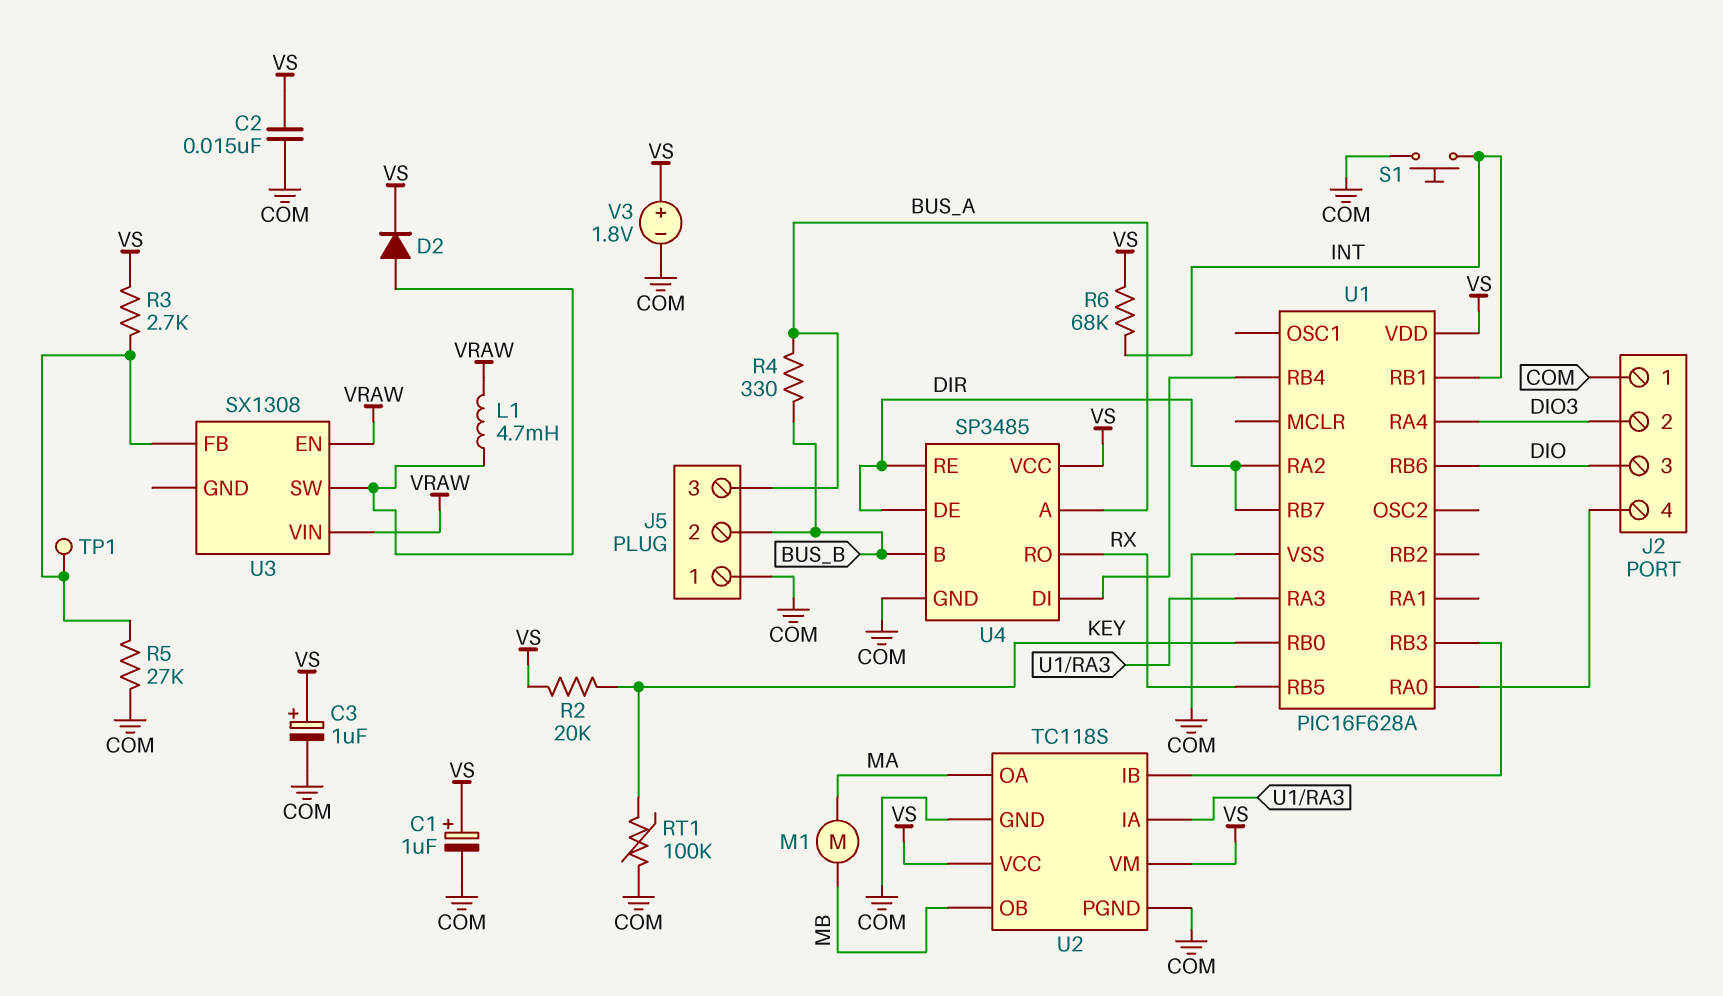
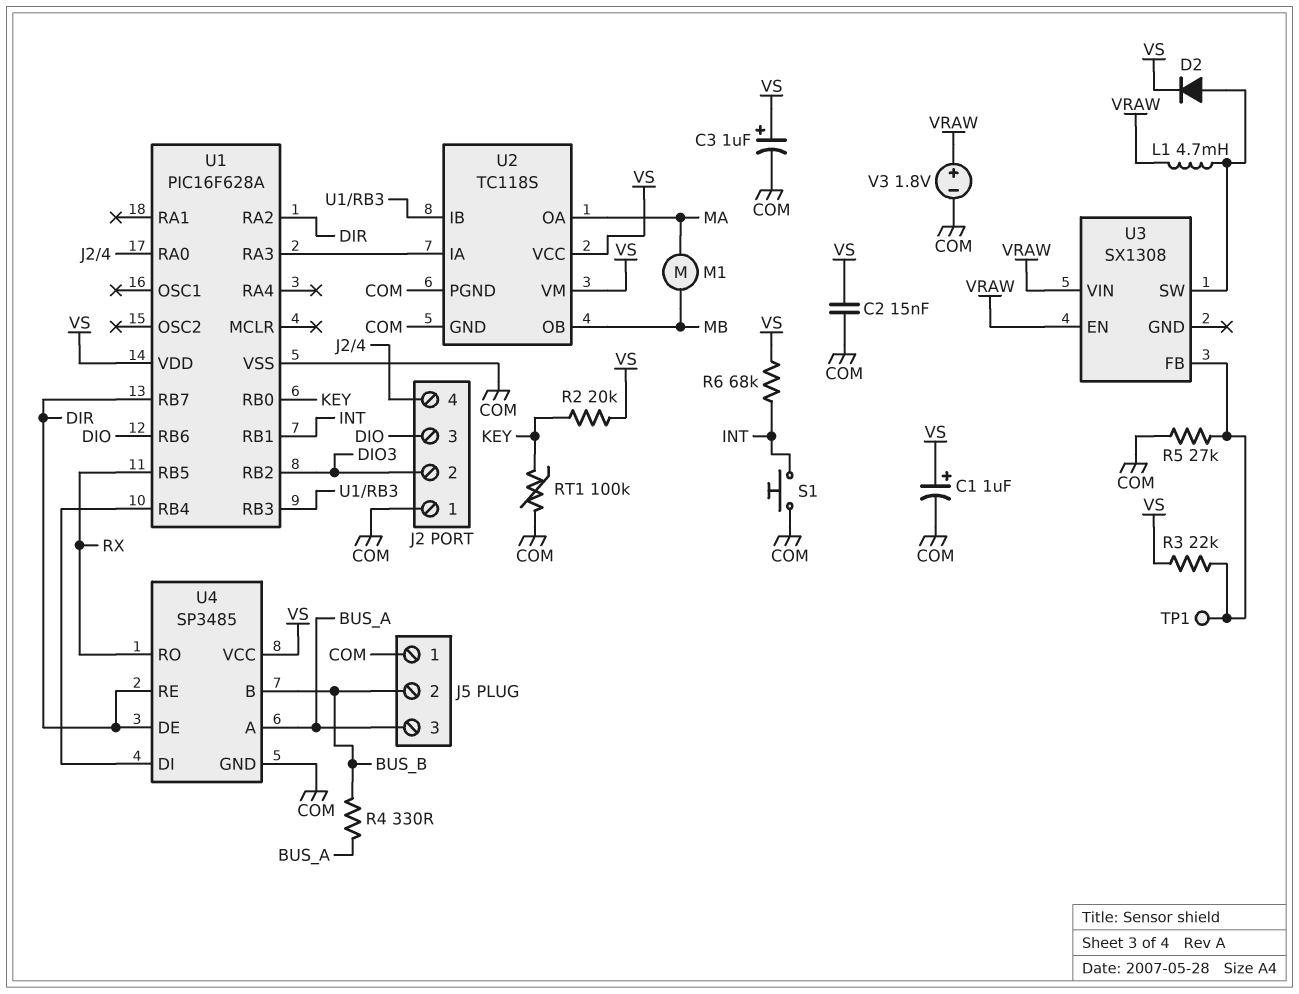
R3: 2.7k (U3/FB, VS) -> 22k (U3/FB, VS)
U1 pin RA4: DIO3 -> none
U1 pin RB2: none -> DIO3
V3: 1.8V (plus VS, minus COM) -> 1.8V (plus VRAW, minus COM)

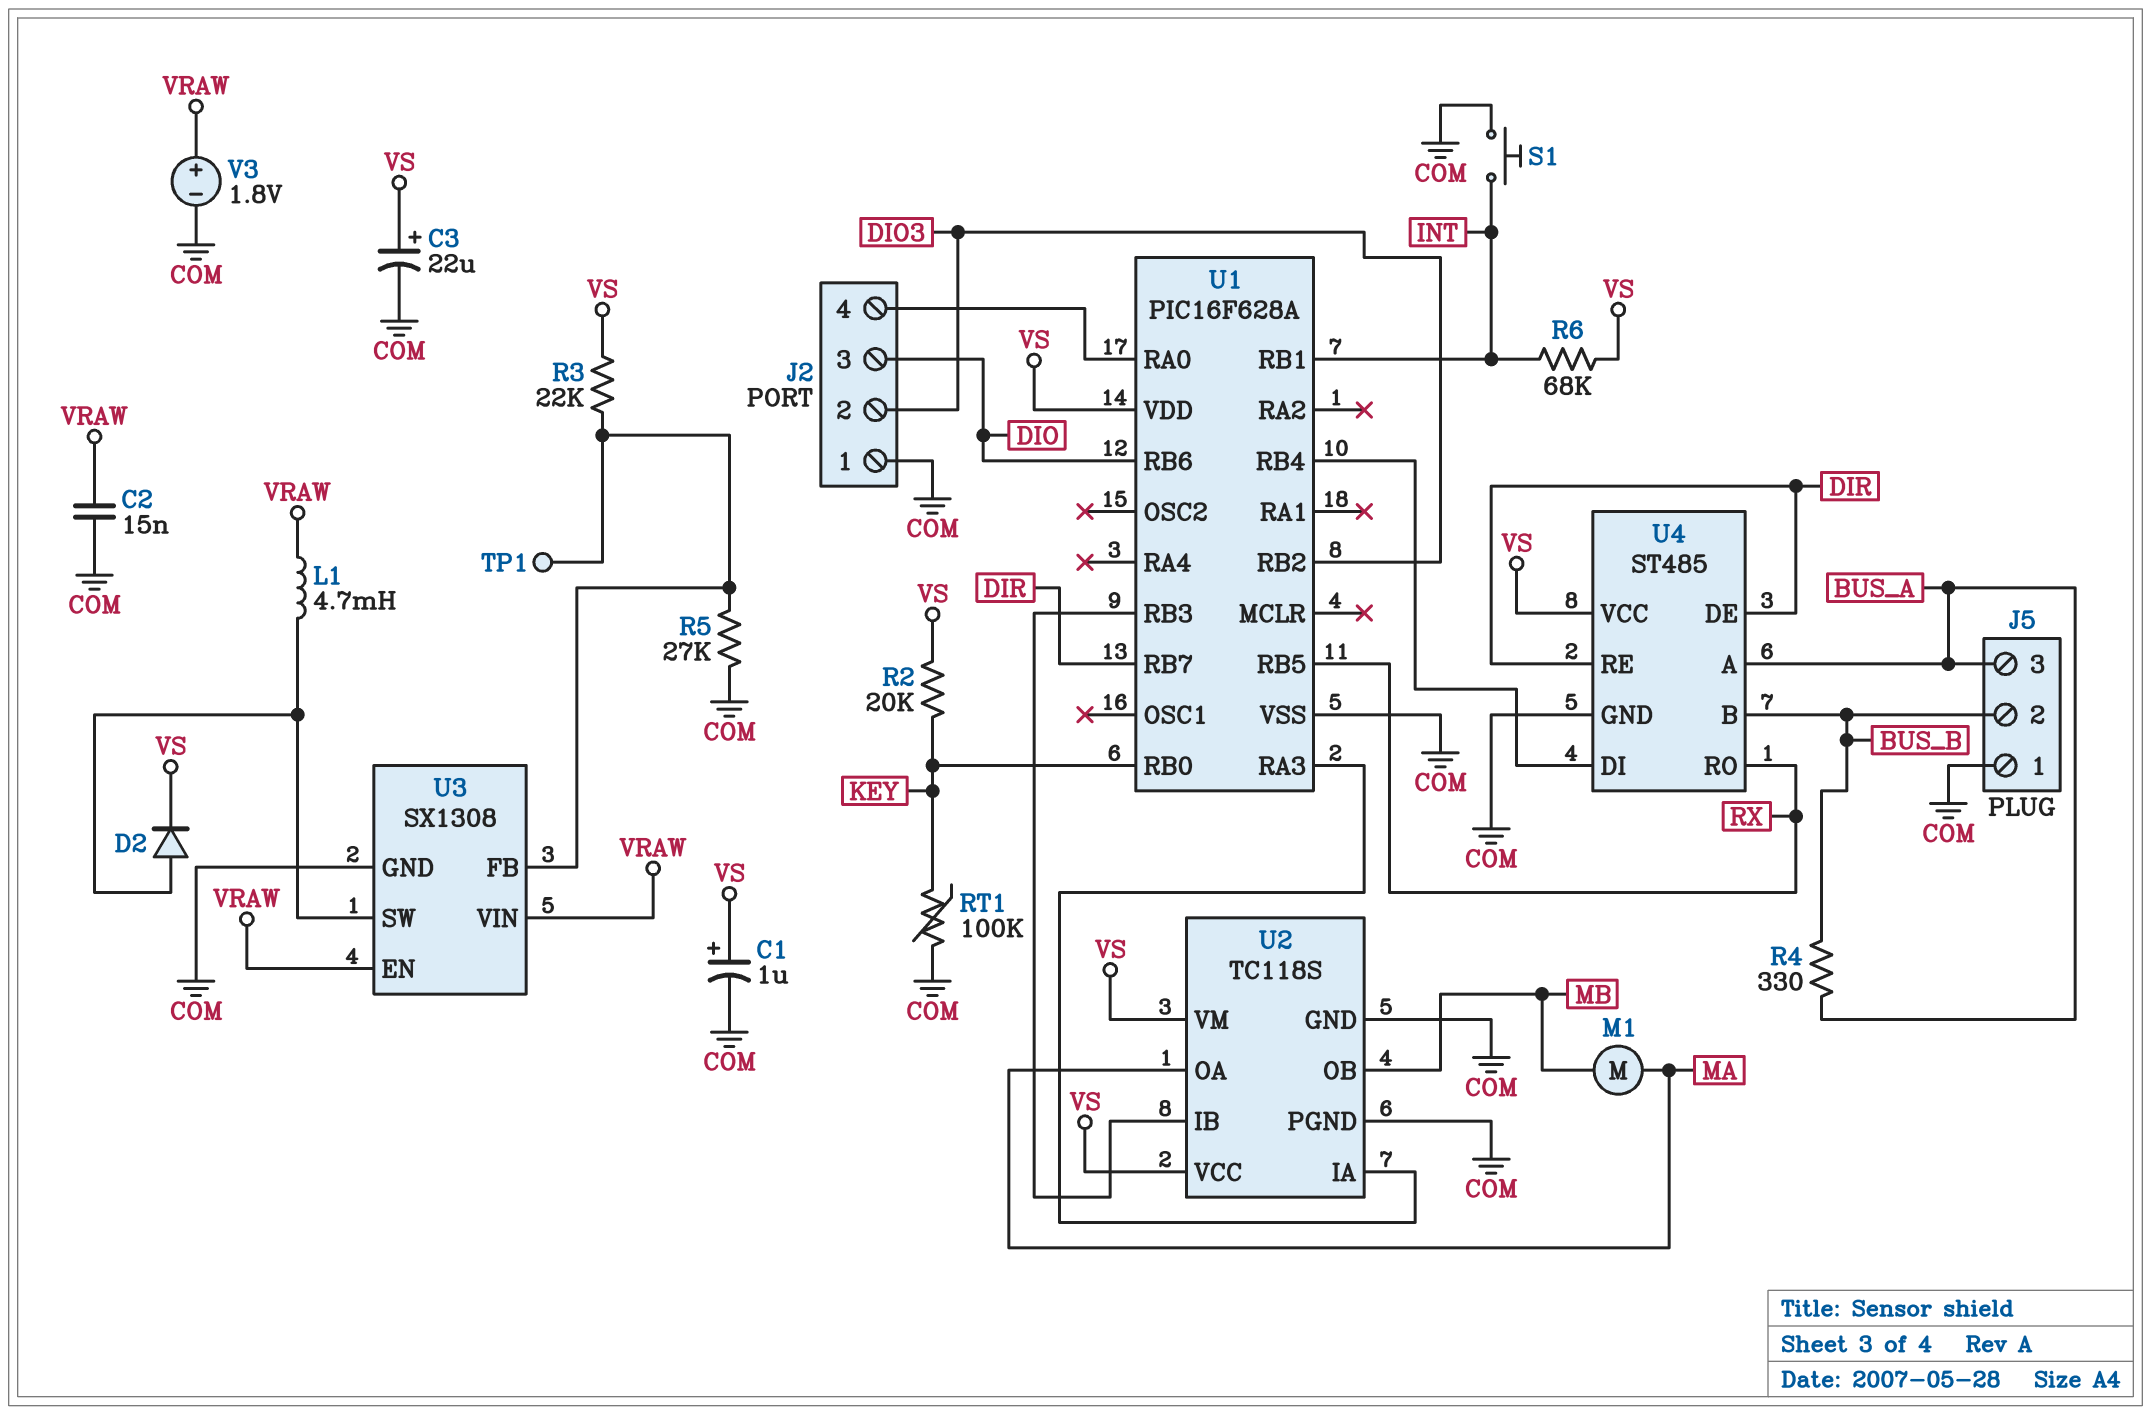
C2: 15nF (COM, VS) -> 15nF (COM, VRAW)
C3: 1uF (plus VS, minus COM) -> 22uF (plus VS, minus COM)
U1 pin RA2: DIR -> none
U3 pin GND: none -> COM
U4: SP3485 -> ST485

